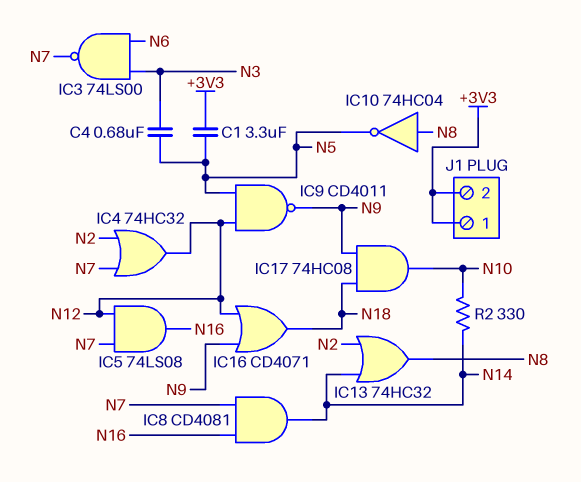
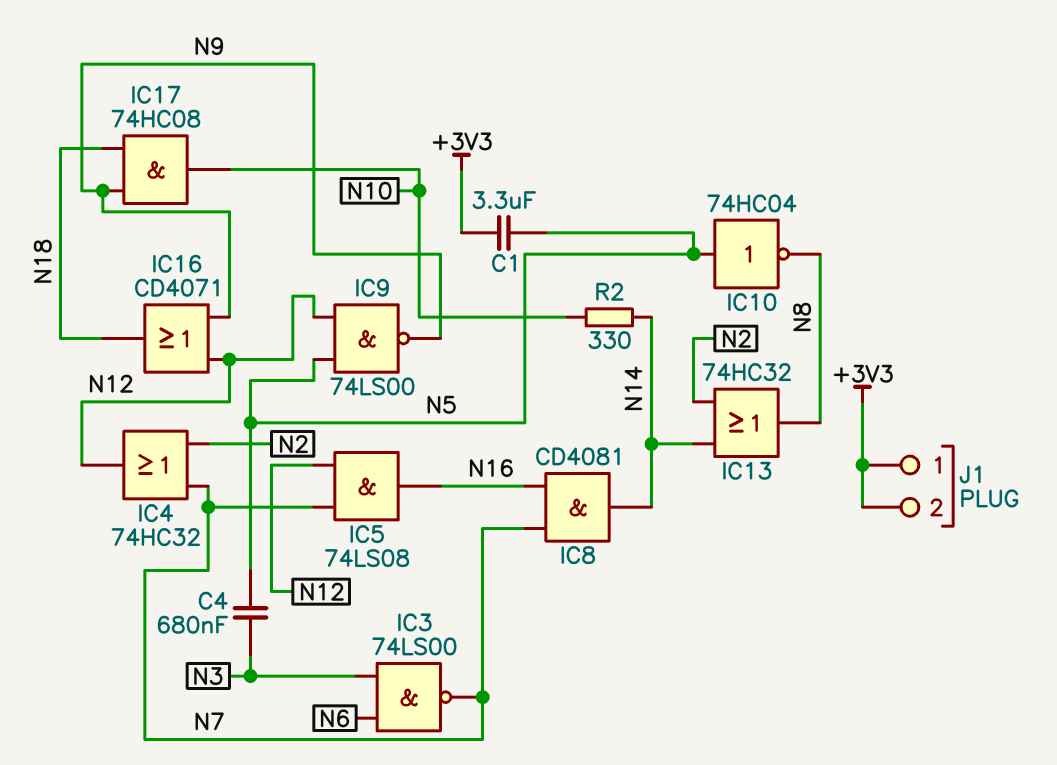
IC9: NAND CD4011 (in N5, in N12, out N9) -> NAND 74LS00 (in N5, in N12, out N9)
IC10: NOT 74HC04 (in N8, out N5) -> NOT 74HC04 (in N5, out N8)

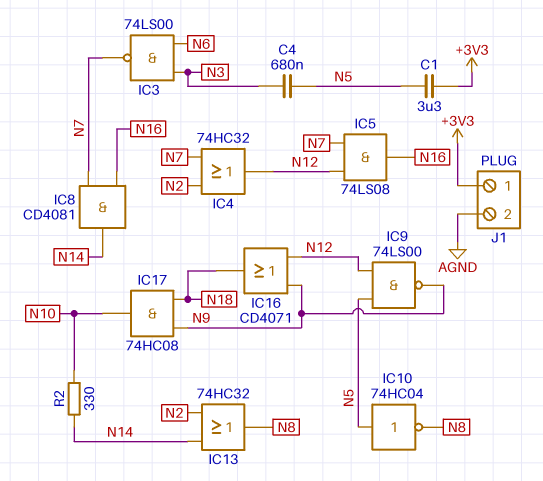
J1 pin 2: +3V3 -> AGND

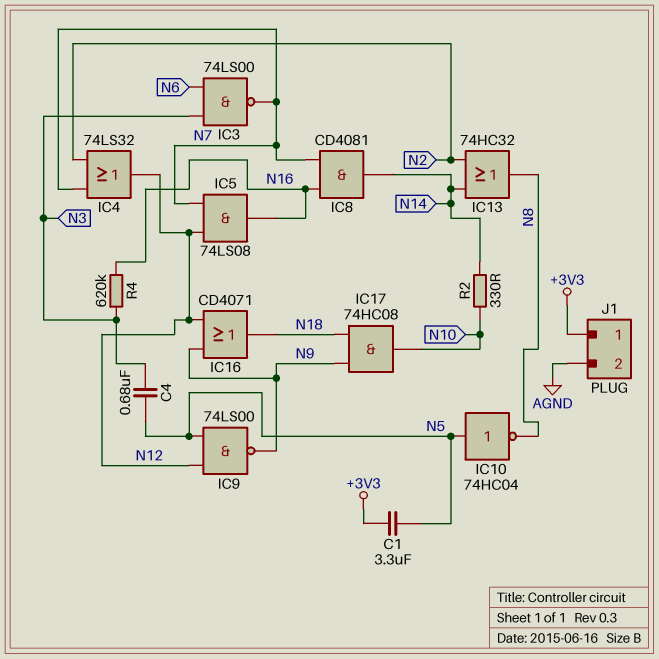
IC4: OR 74HC32 (in N2, in N7, out N12) -> OR 74LS32 (in N2, in N7, out N12)
R4: none -> 620k (N3, N16)

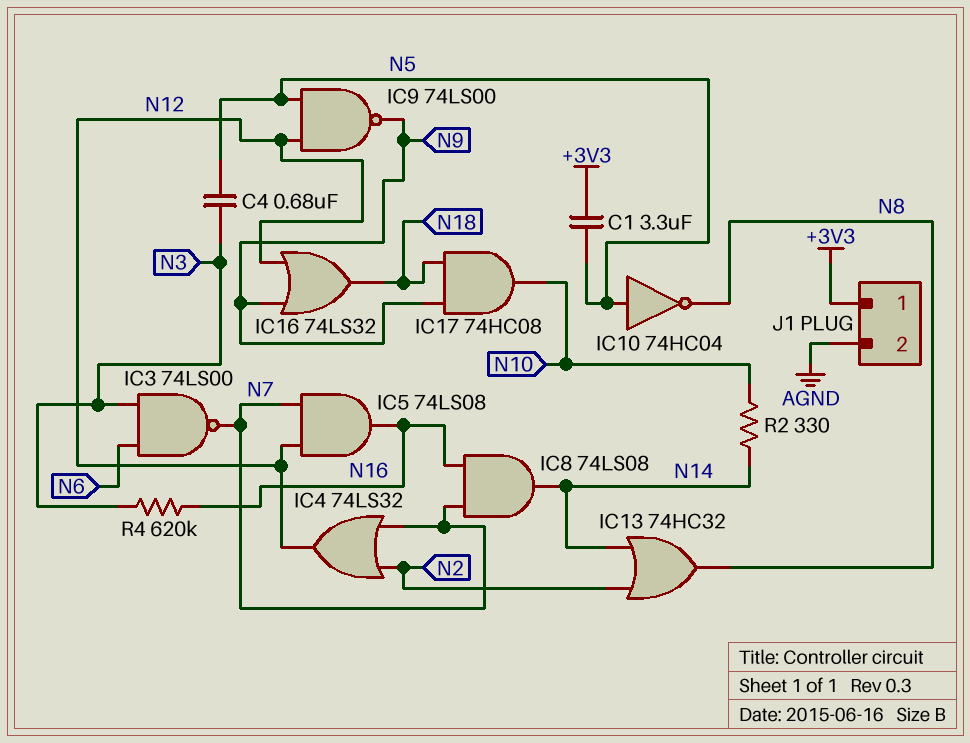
IC8: AND CD4081 (in N7, in N16, out N14) -> AND 74LS08 (in N7, in N16, out N14)
IC16: OR CD4071 (in N9, in N12, out N18) -> OR 74LS32 (in N9, in N12, out N18)

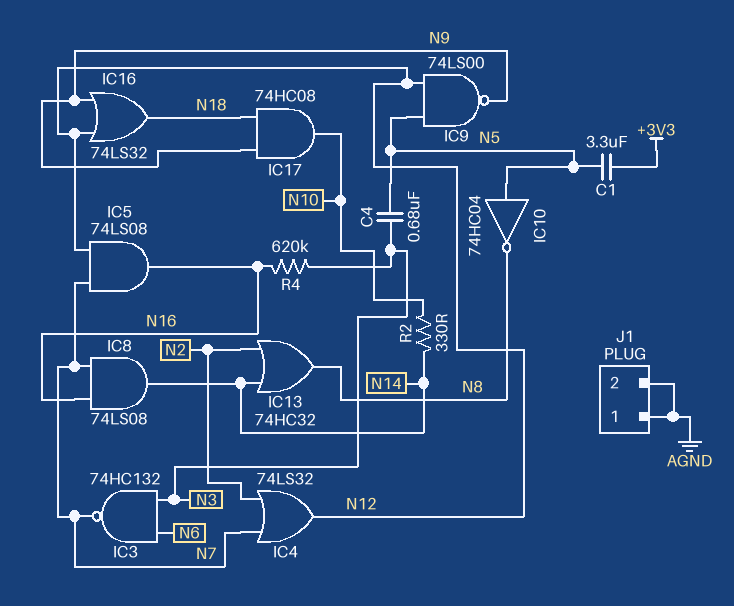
IC3: NAND 74LS00 (in N3, in N6, out N7) -> NAND 74HC132 (in N3, in N6, out N7)
J1 pin 1: +3V3 -> AGND

